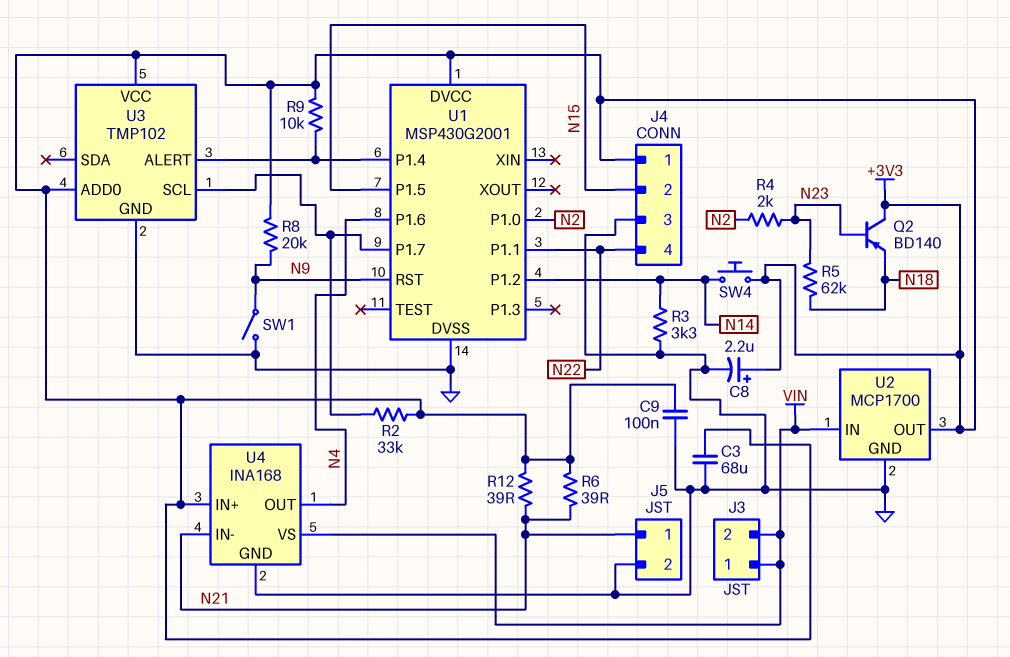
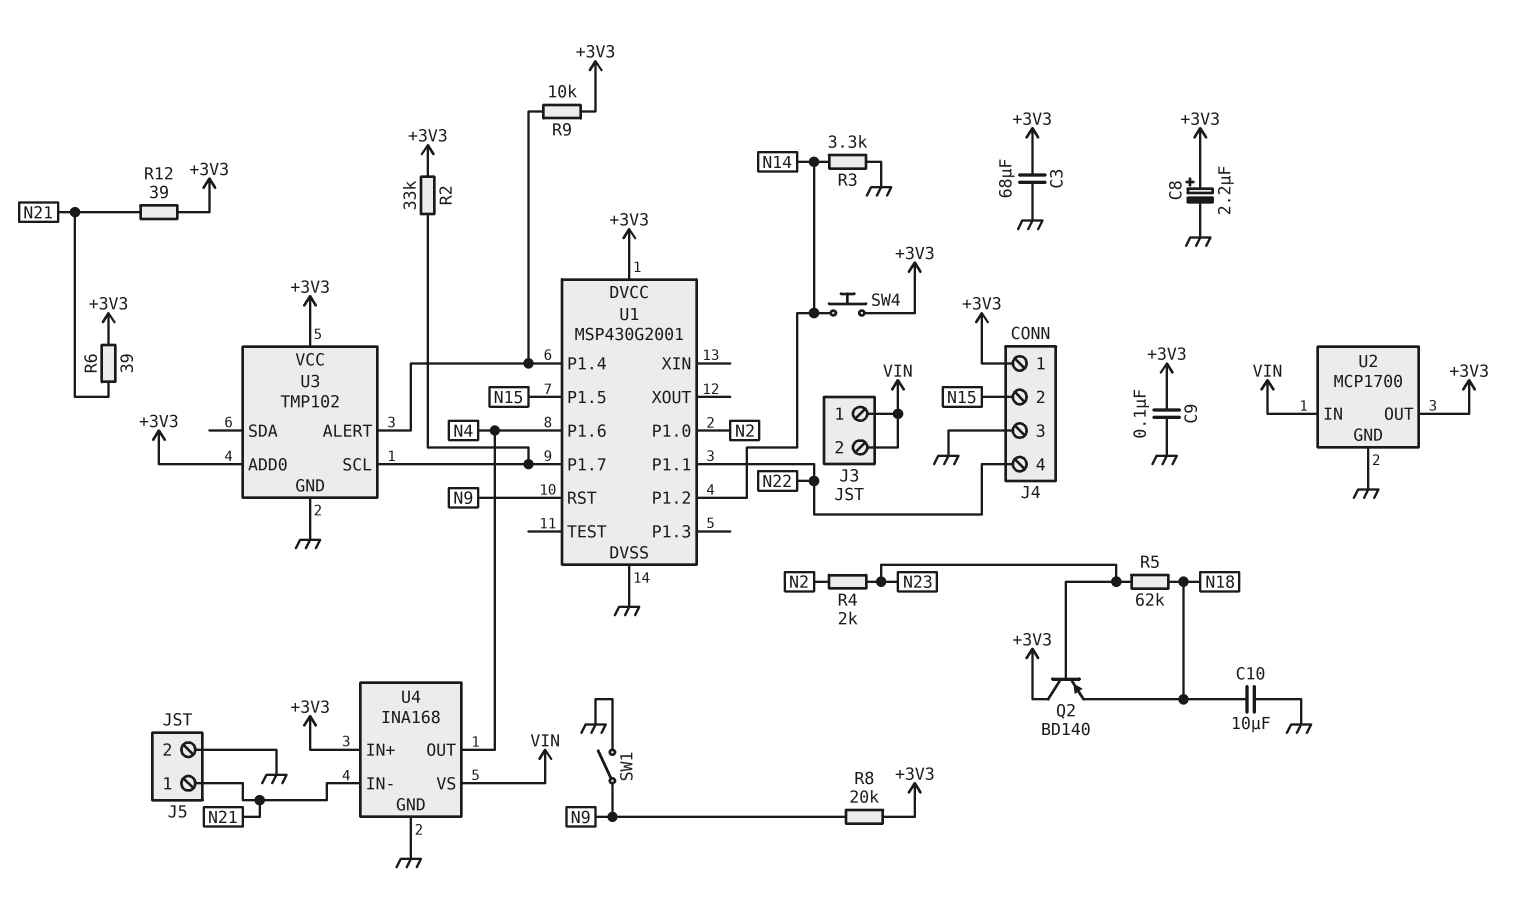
C10: none -> 10uF (GND, N18)

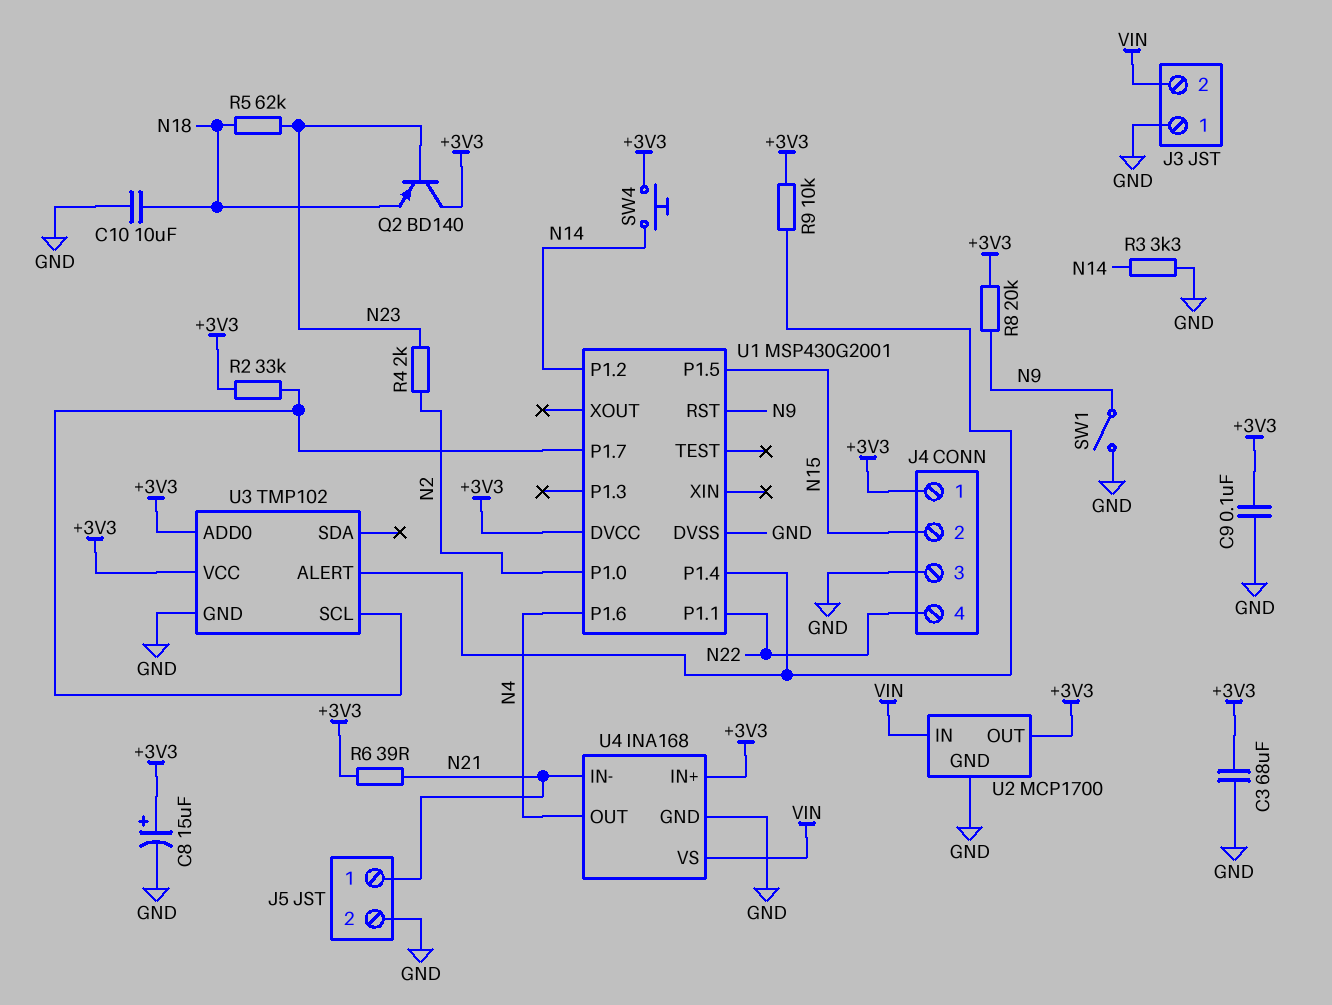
C8: 2.2uF (plus +3V3, minus GND) -> 15uF (plus +3V3, minus GND)
J3 pin 1: VIN -> GND
R12: 39 (+3V3, N21) -> none

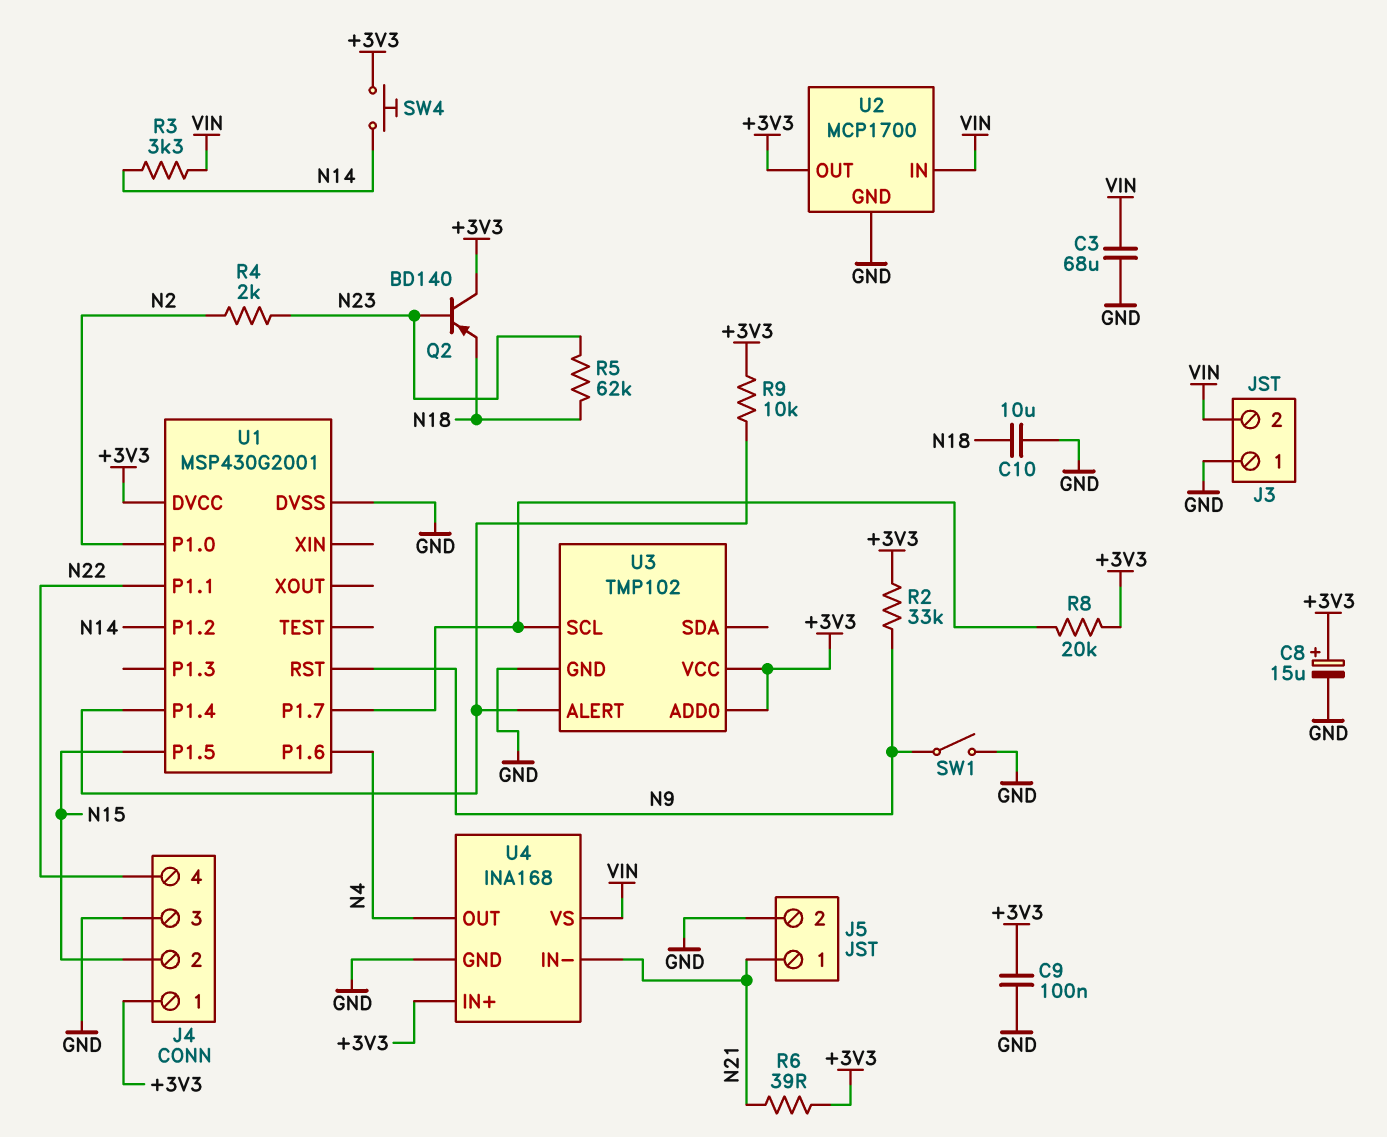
C3: 68uF (+3V3, GND) -> 68uF (GND, VIN)
R2: 33k (+3V3, U1/P1.7) -> 33k (+3V3, N9)
R3: 3.3k (GND, N14) -> 3.3k (N14, VIN)
R8: 20k (+3V3, N9) -> 20k (+3V3, U1/P1.7)

